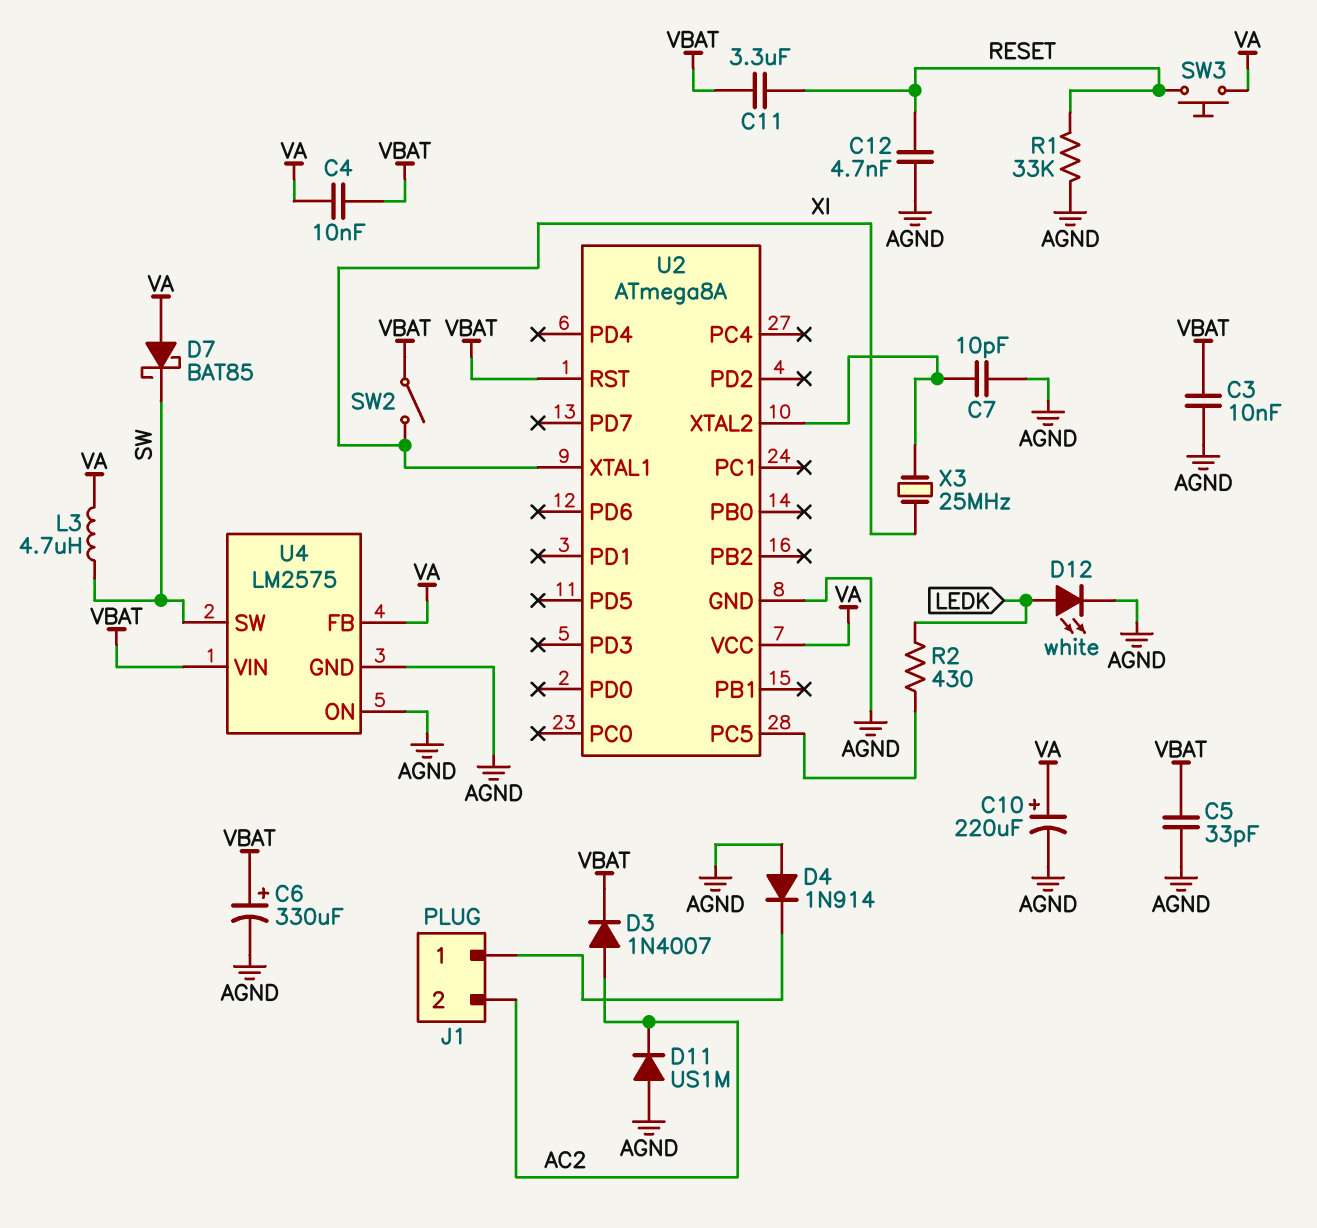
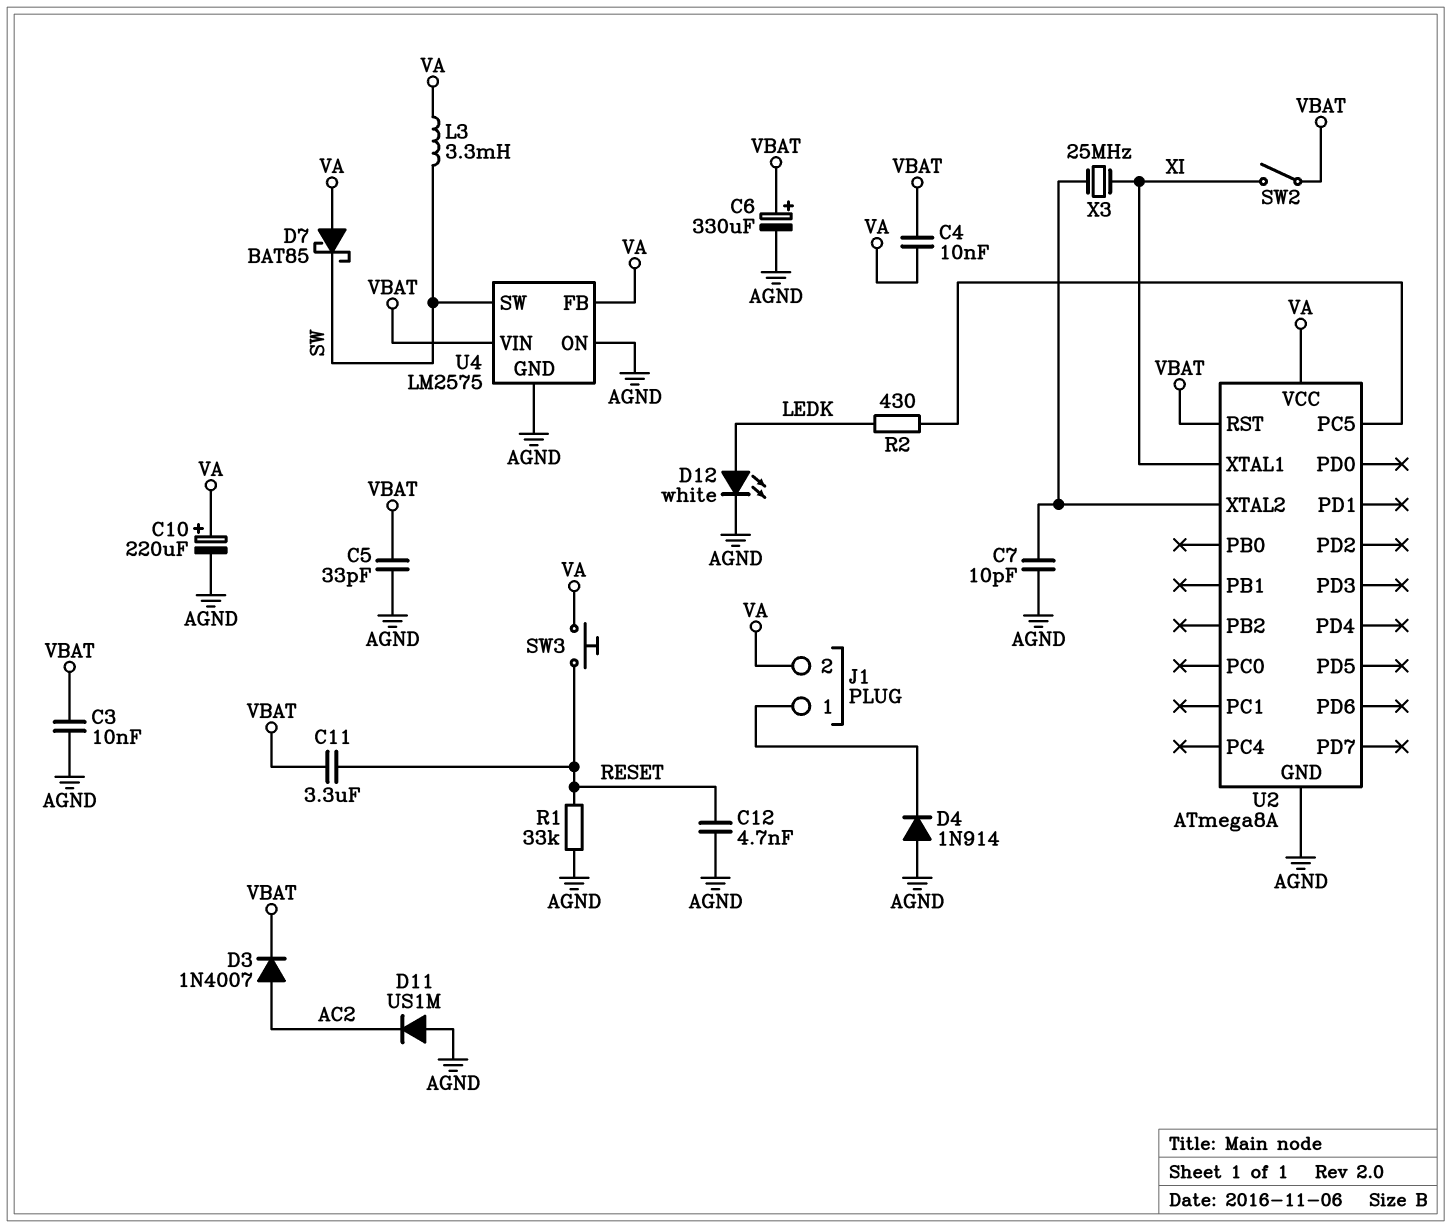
J1 pin 2: AC2 -> VA
L3: 4.7uH (SW, VA) -> 3.3mH (SW, VA)

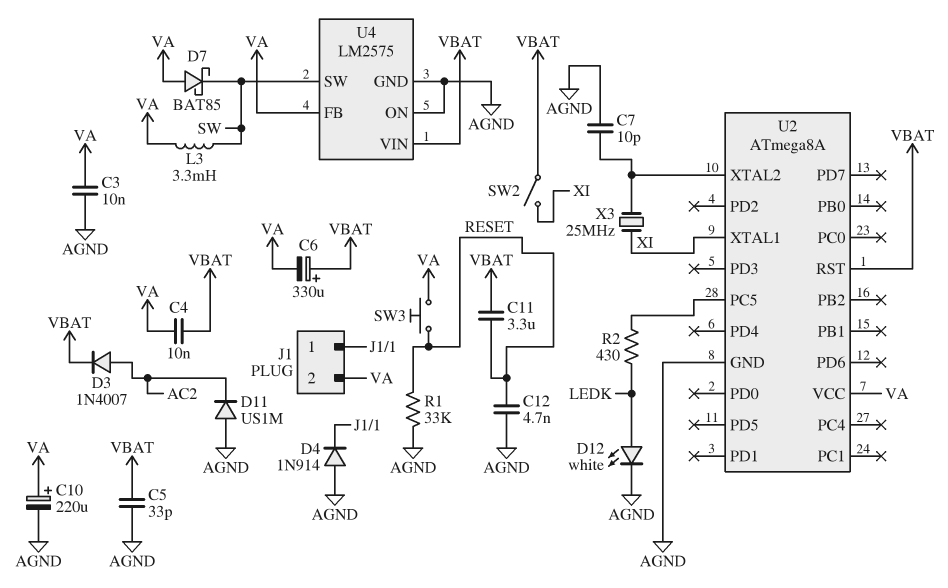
C3: 10nF (AGND, VBAT) -> 10nF (AGND, VA)
C6: 330uF (plus VBAT, minus AGND) -> 330uF (plus VBAT, minus VA)

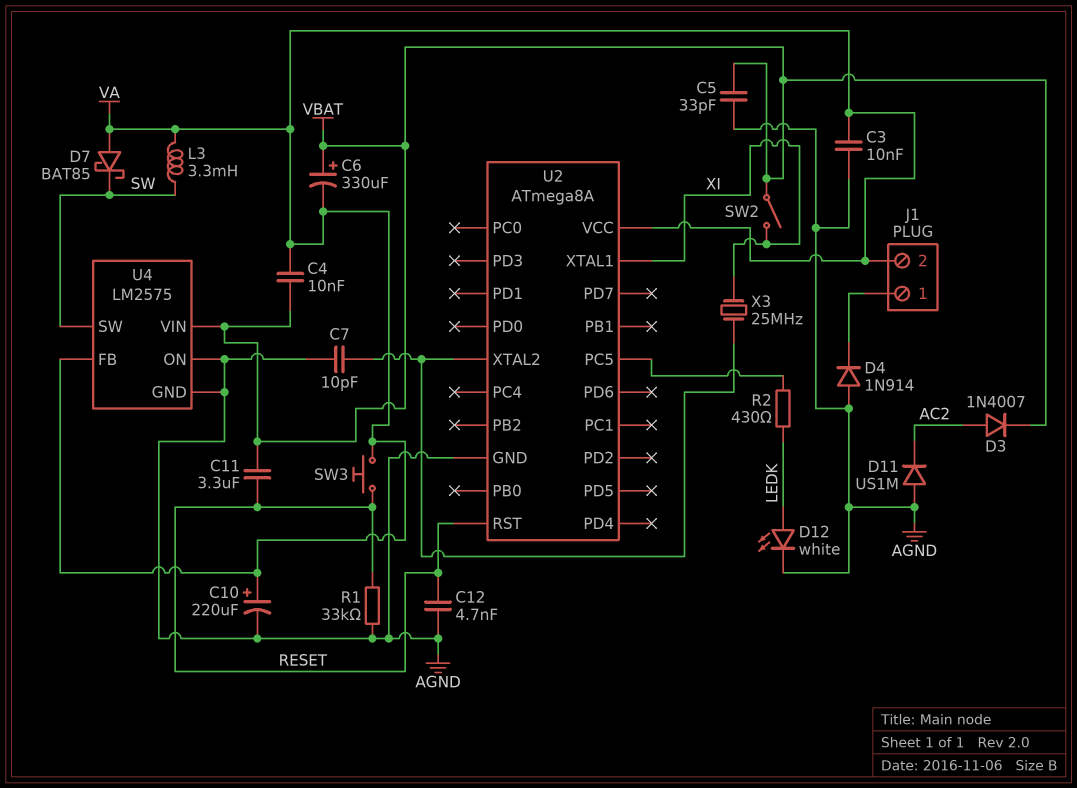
U2 pin RST: VBAT -> RESET

